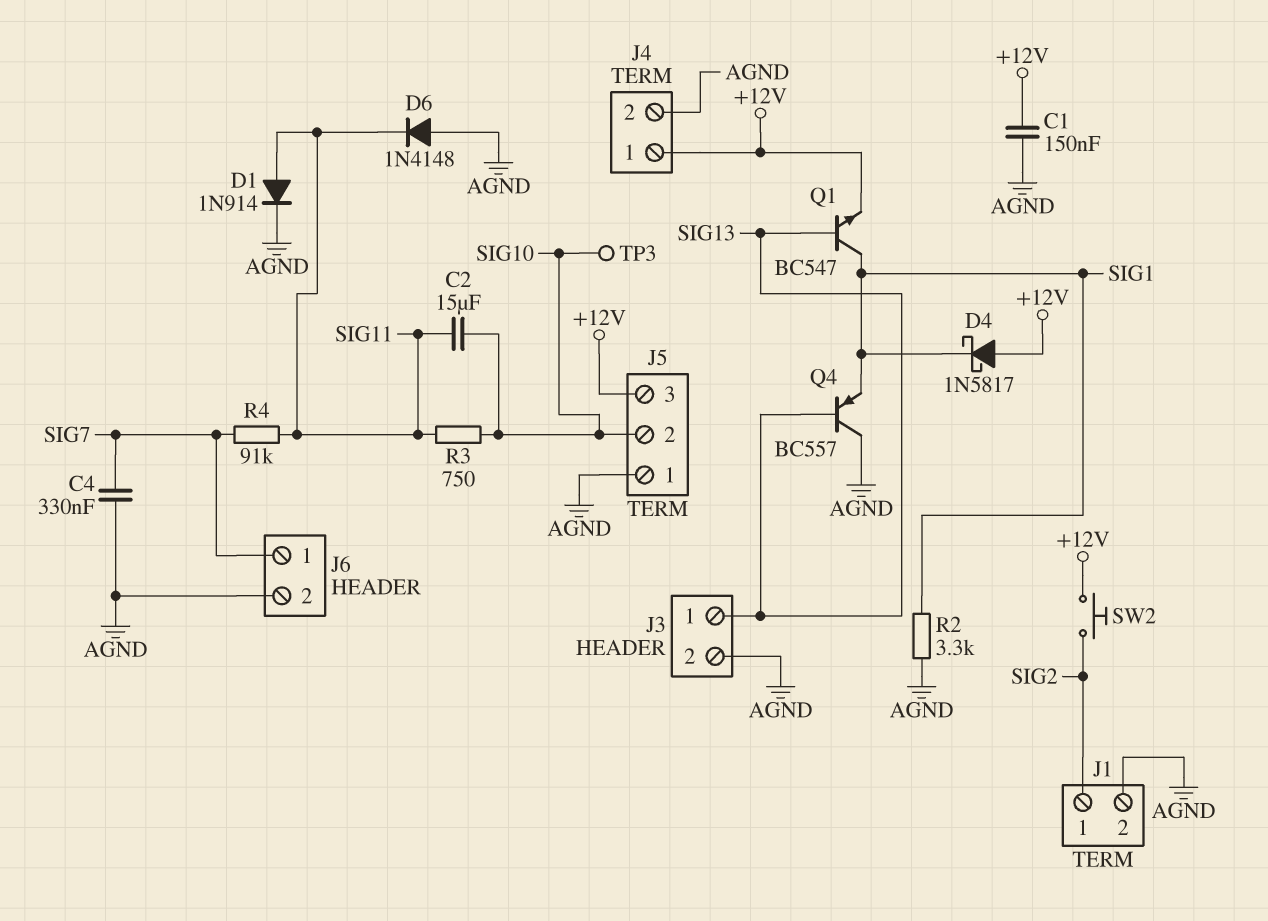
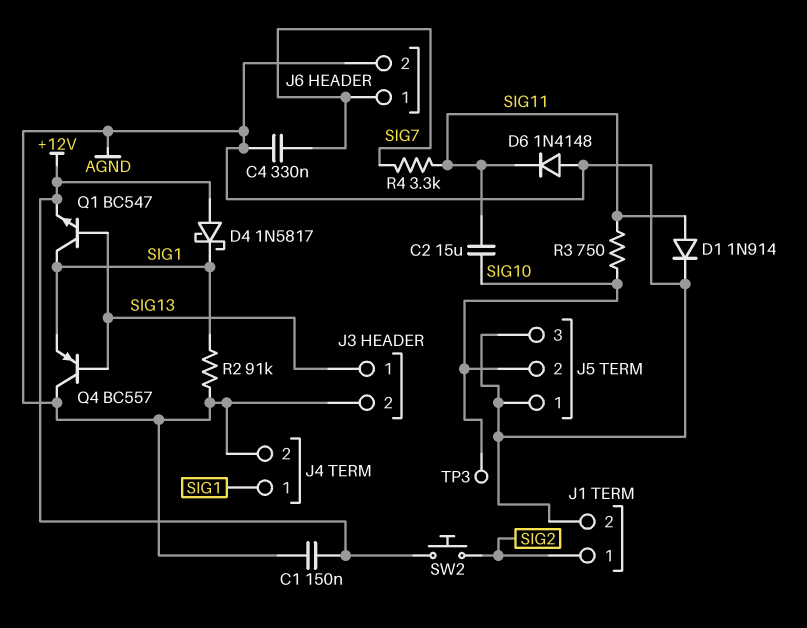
J4 pin 1: +12V -> SIG1
J5 pin 3: +12V -> AGND
R2: 3.3k (AGND, SIG1) -> 91k (AGND, SIG1)
R4: 91k (SIG7, SIG11) -> 3.3k (SIG7, SIG11)

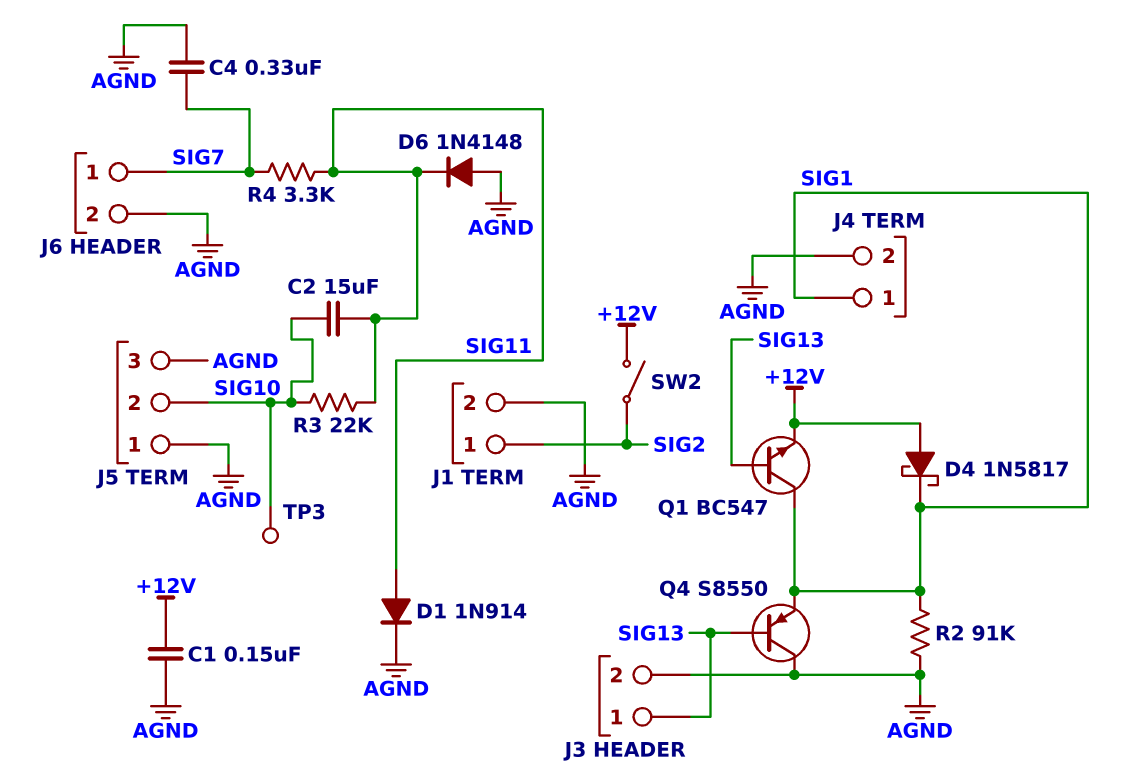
Q4: PNP BC557 (B SIG13, C AGND, E SIG1) -> PNP S8550 (B SIG13, C AGND, E SIG1)
R3: 750 (SIG10, SIG11) -> 22k (SIG10, SIG11)
SW2: button (+12V, SIG2) -> switch (+12V, SIG2)

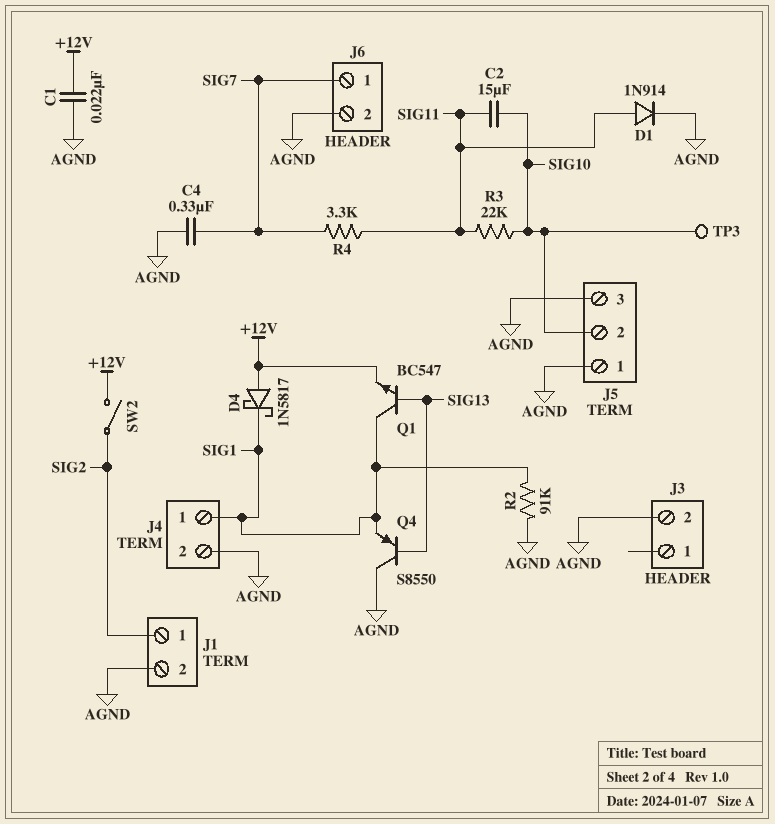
C1: 150nF (+12V, AGND) -> 22nF (+12V, AGND)
D6: diode 1N4148 (A AGND, K SIG11) -> none
J3 pin 1: SIG13 -> none

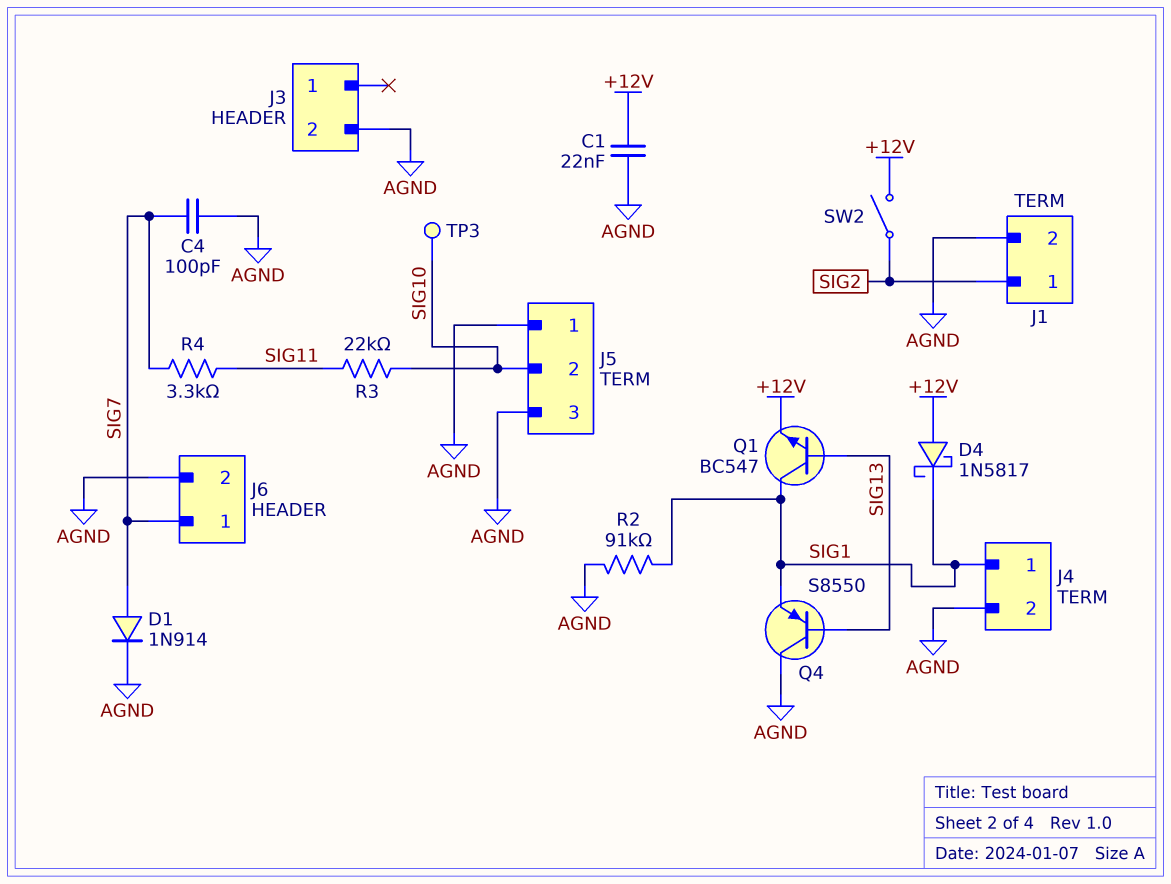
C2: 15uF (SIG10, SIG11) -> none
C4: 330nF (AGND, SIG7) -> 100pF (AGND, SIG7)
D1: diode 1N914 (A SIG11, K AGND) -> diode 1N914 (A SIG7, K AGND)

